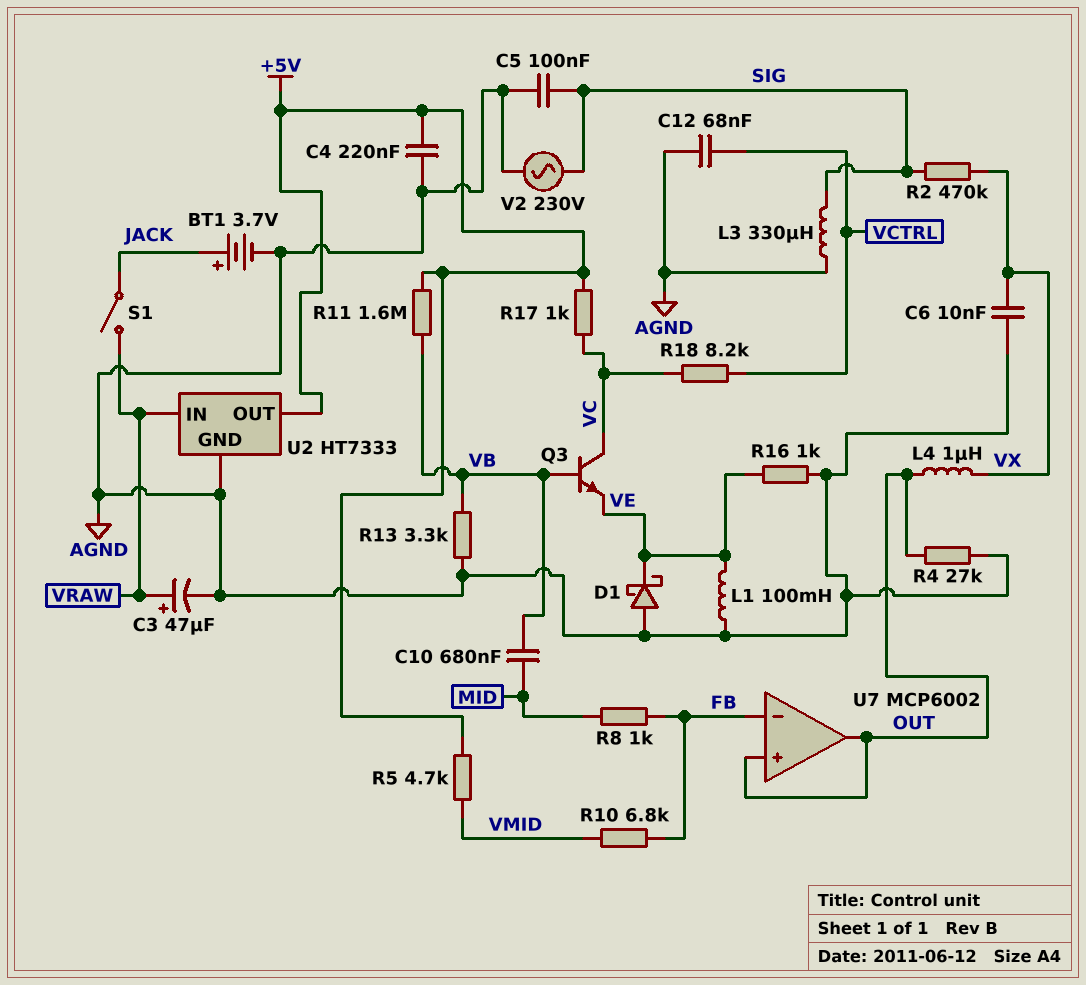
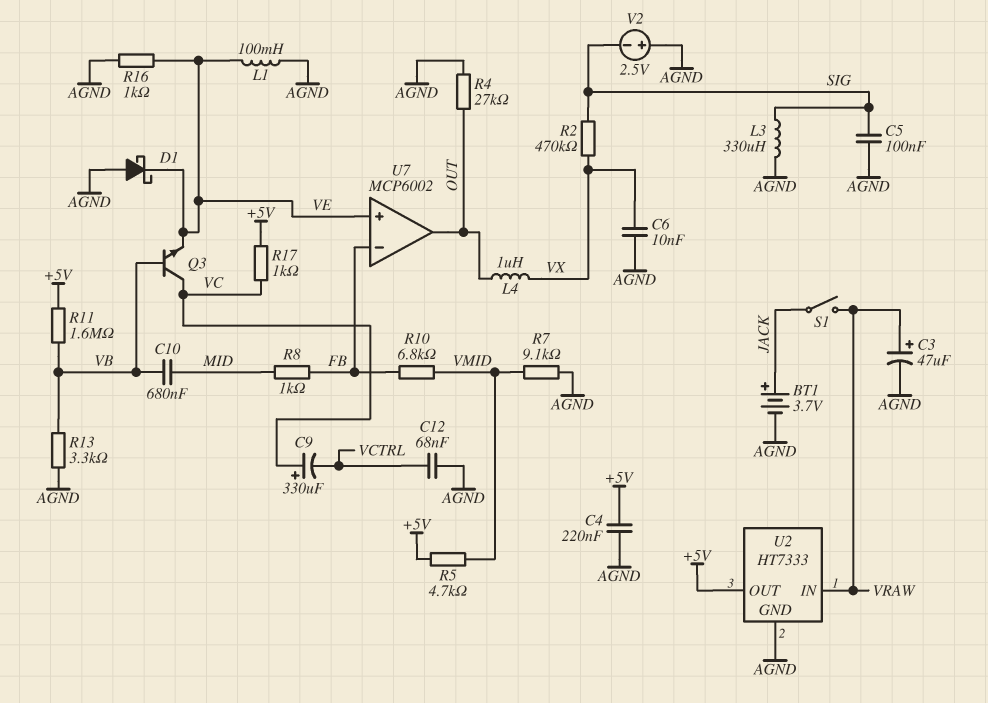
C9: none -> 330uF (plus VC, minus VCTRL)
R7: none -> 9.1k (AGND, VMID)
R18: 8.2k (VC, VCTRL) -> none
U7 pin in+: OUT -> VE
V2: AC 230V (AGND, SIG) -> 2.5V (plus AGND, minus SIG)

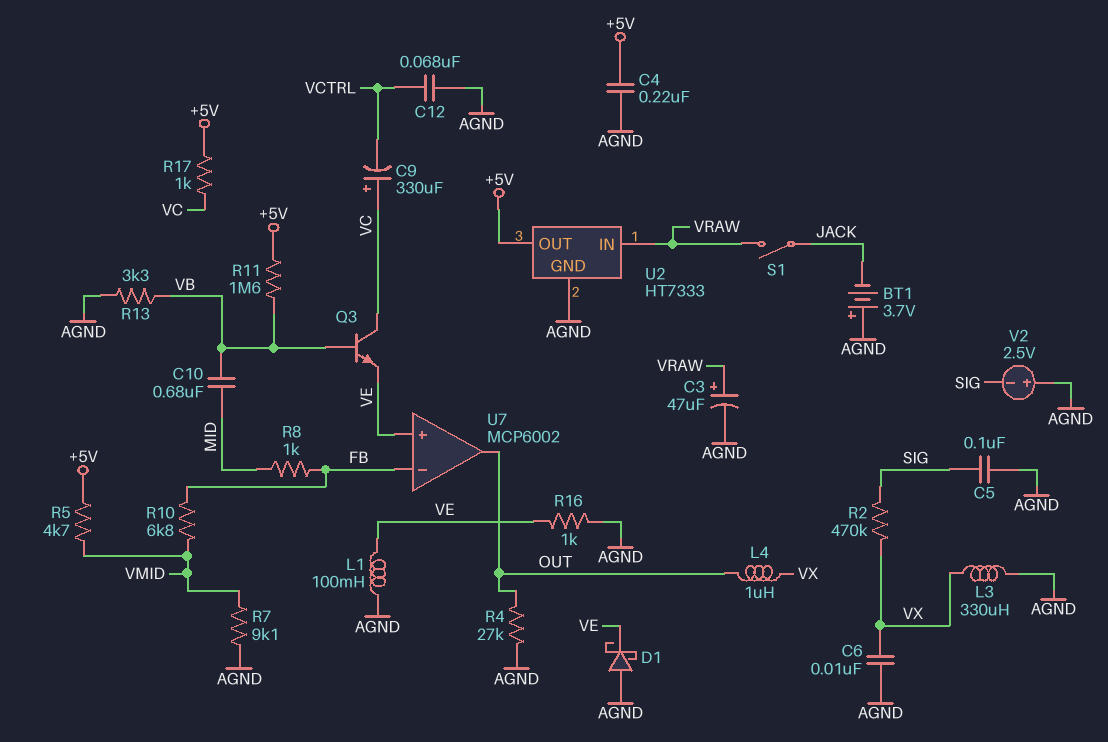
BT1: 3.7V (plus JACK, minus AGND) -> 3.7V (plus AGND, minus JACK)
L3: 330uH (AGND, SIG) -> 330uH (AGND, VX)

